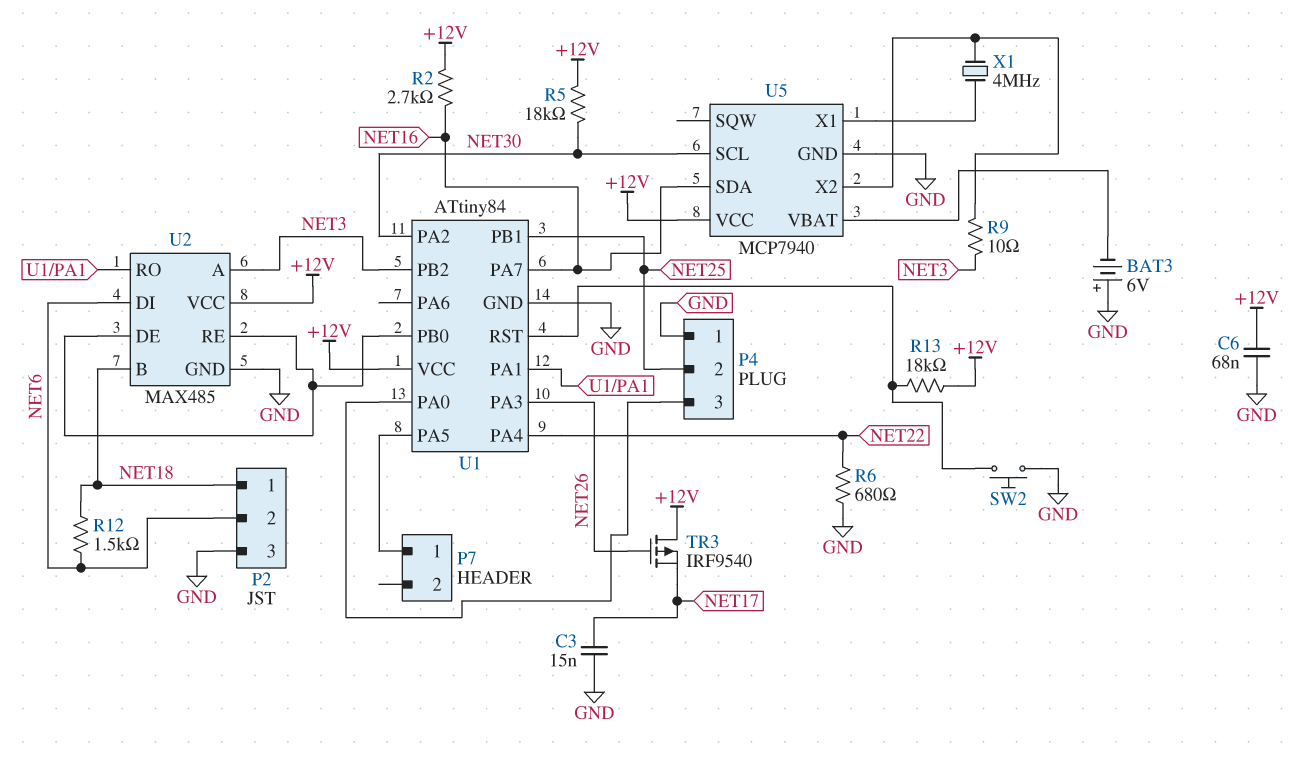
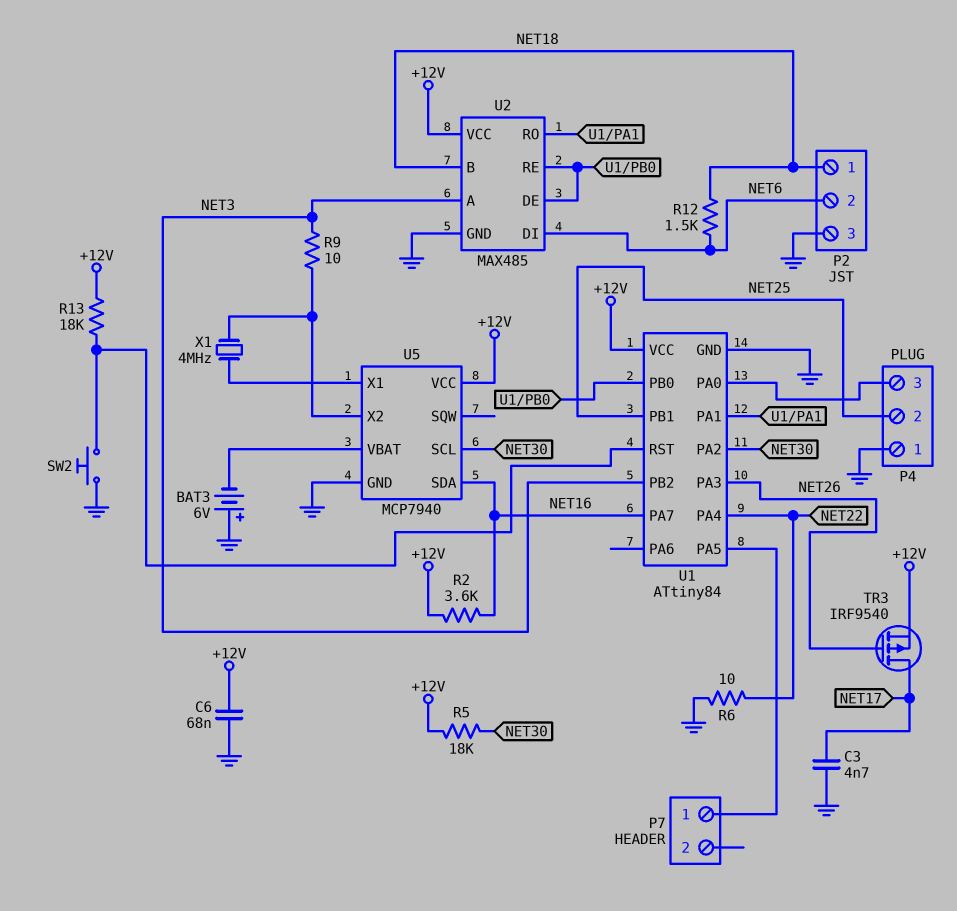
C3: 15nF (GND, NET17) -> 4.7nF (GND, NET17)
R2: 2.7k (+12V, NET16) -> 3.6k (+12V, NET16)
R6: 680 (GND, NET22) -> 10 (GND, NET22)
TR3: PMOS IRF9540 (G NET26, D +12V, S NET17) -> PMOS IRF9540 (G NET26, D NET17, S +12V)

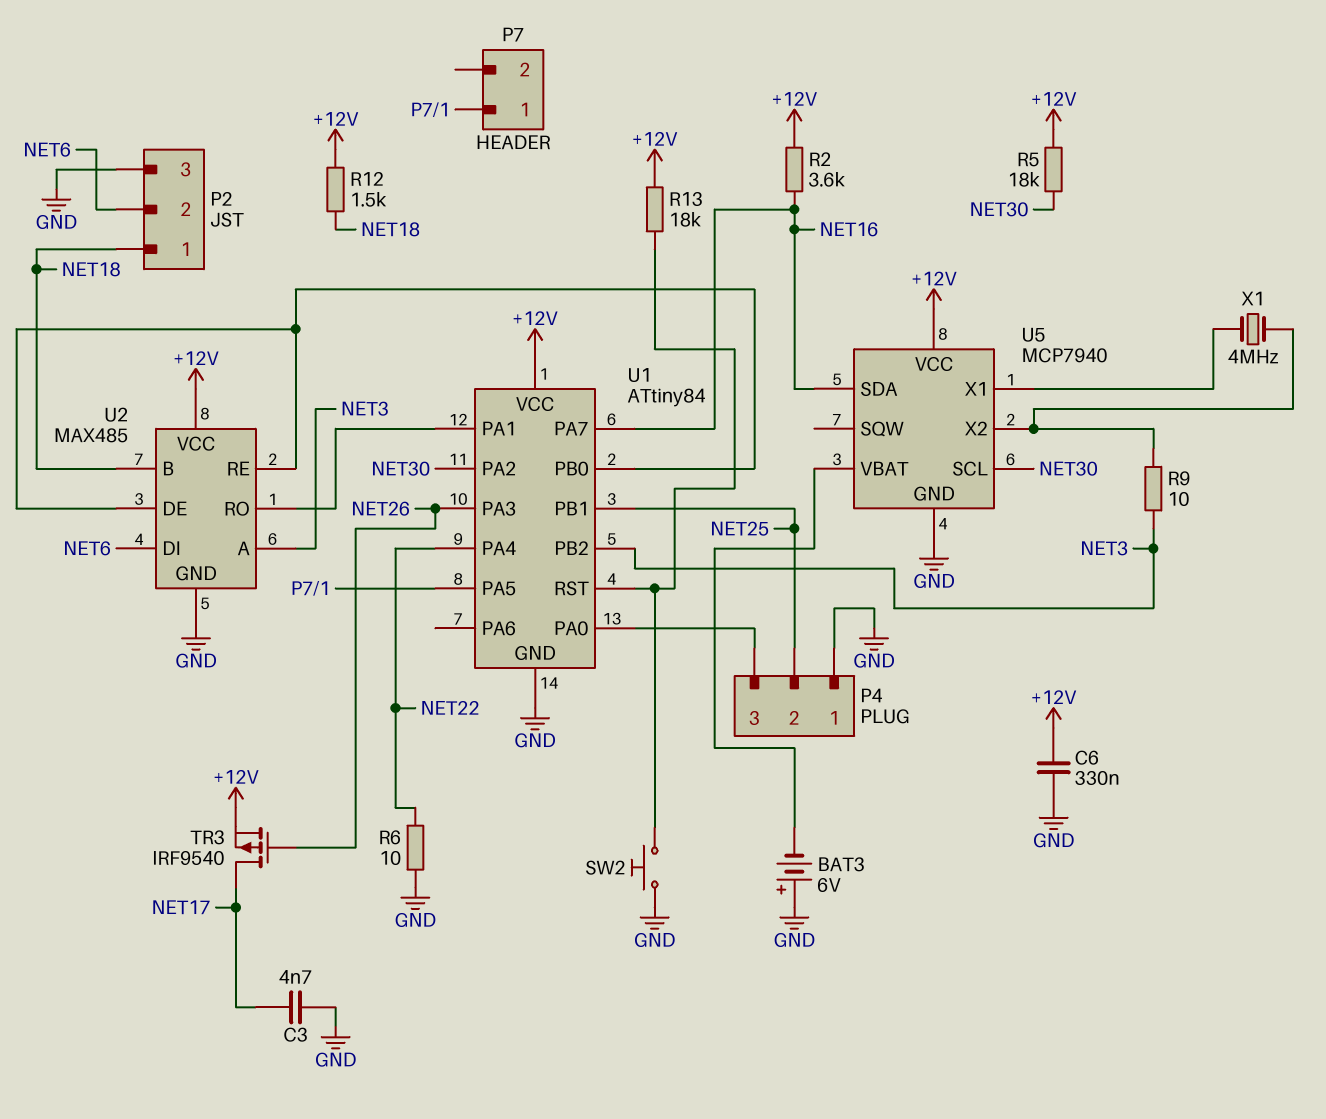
C6: 68nF (+12V, GND) -> 330nF (+12V, GND)
R12: 1.5k (NET6, NET18) -> 1.5k (+12V, NET18)

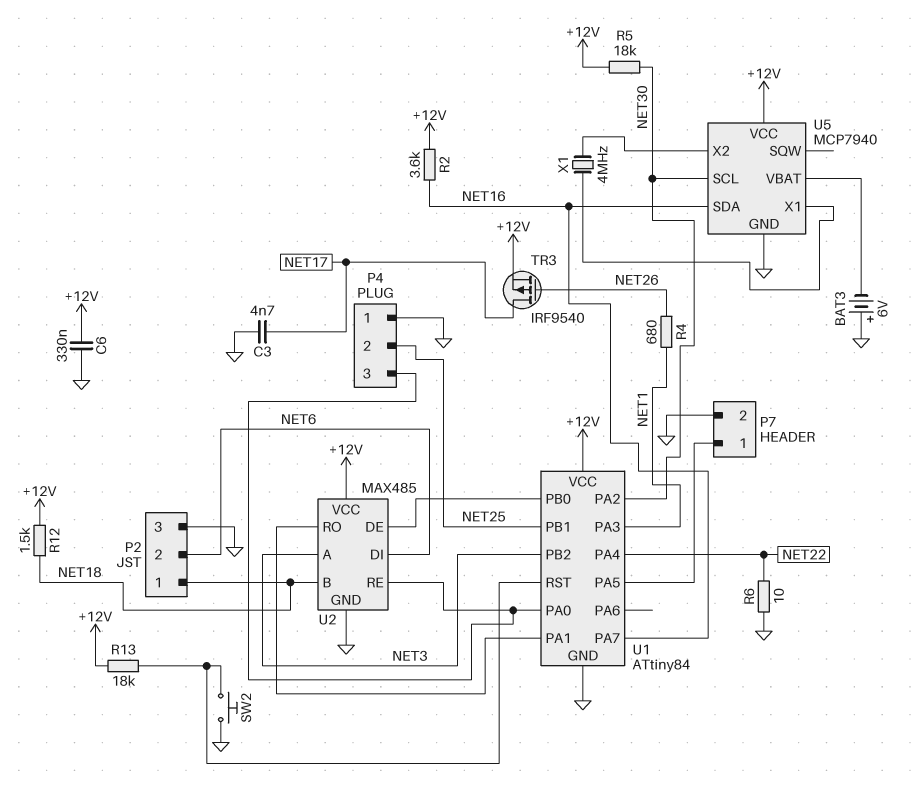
P7 pin 2: none -> GND
R4: none -> 680 (NET1, NET26)
R9: 10 (NET3, U5/X2) -> none
U1 pin PA3: NET26 -> NET1
U2 pin RE: U1/PB0 -> P4/3

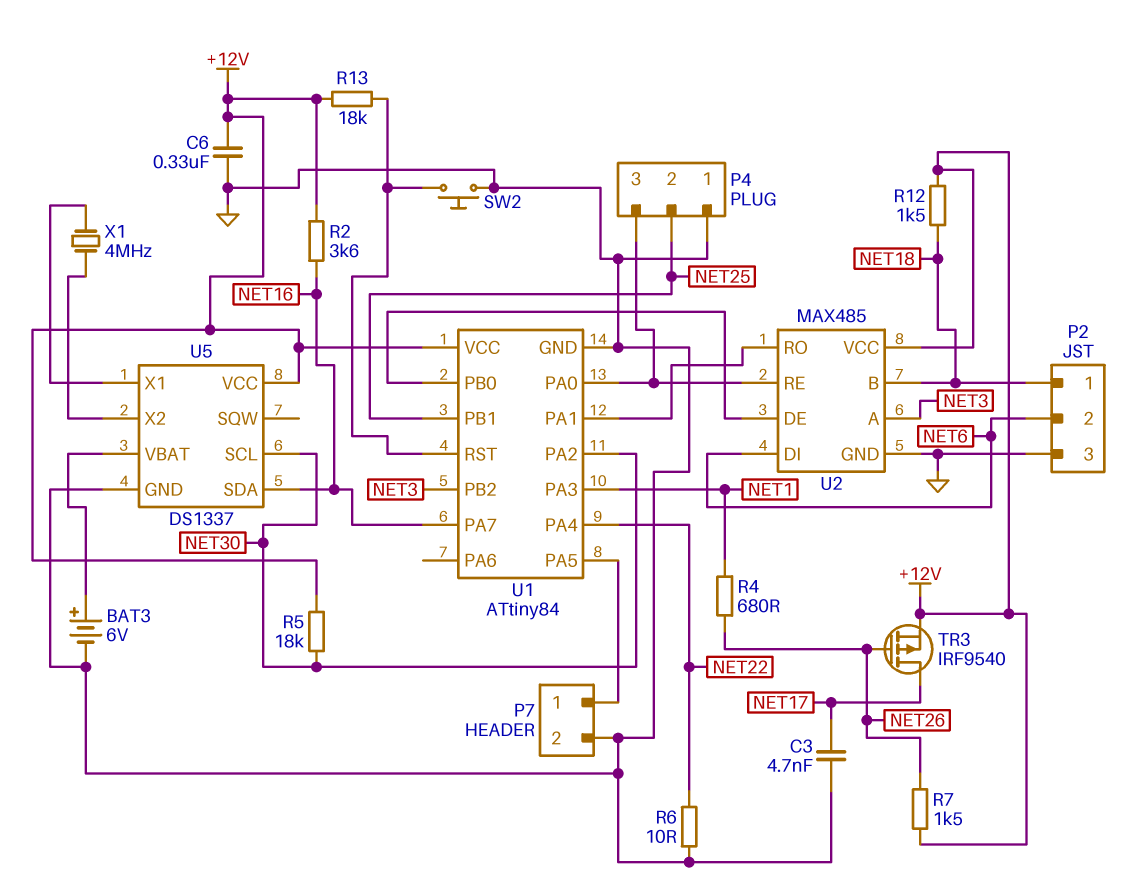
BAT3: 6V (plus GND, minus U5/VBAT) -> 6V (plus U5/VBAT, minus GND)
R7: none -> 1.5k (+12V, NET26)
U5: MCP7940 -> DS1337

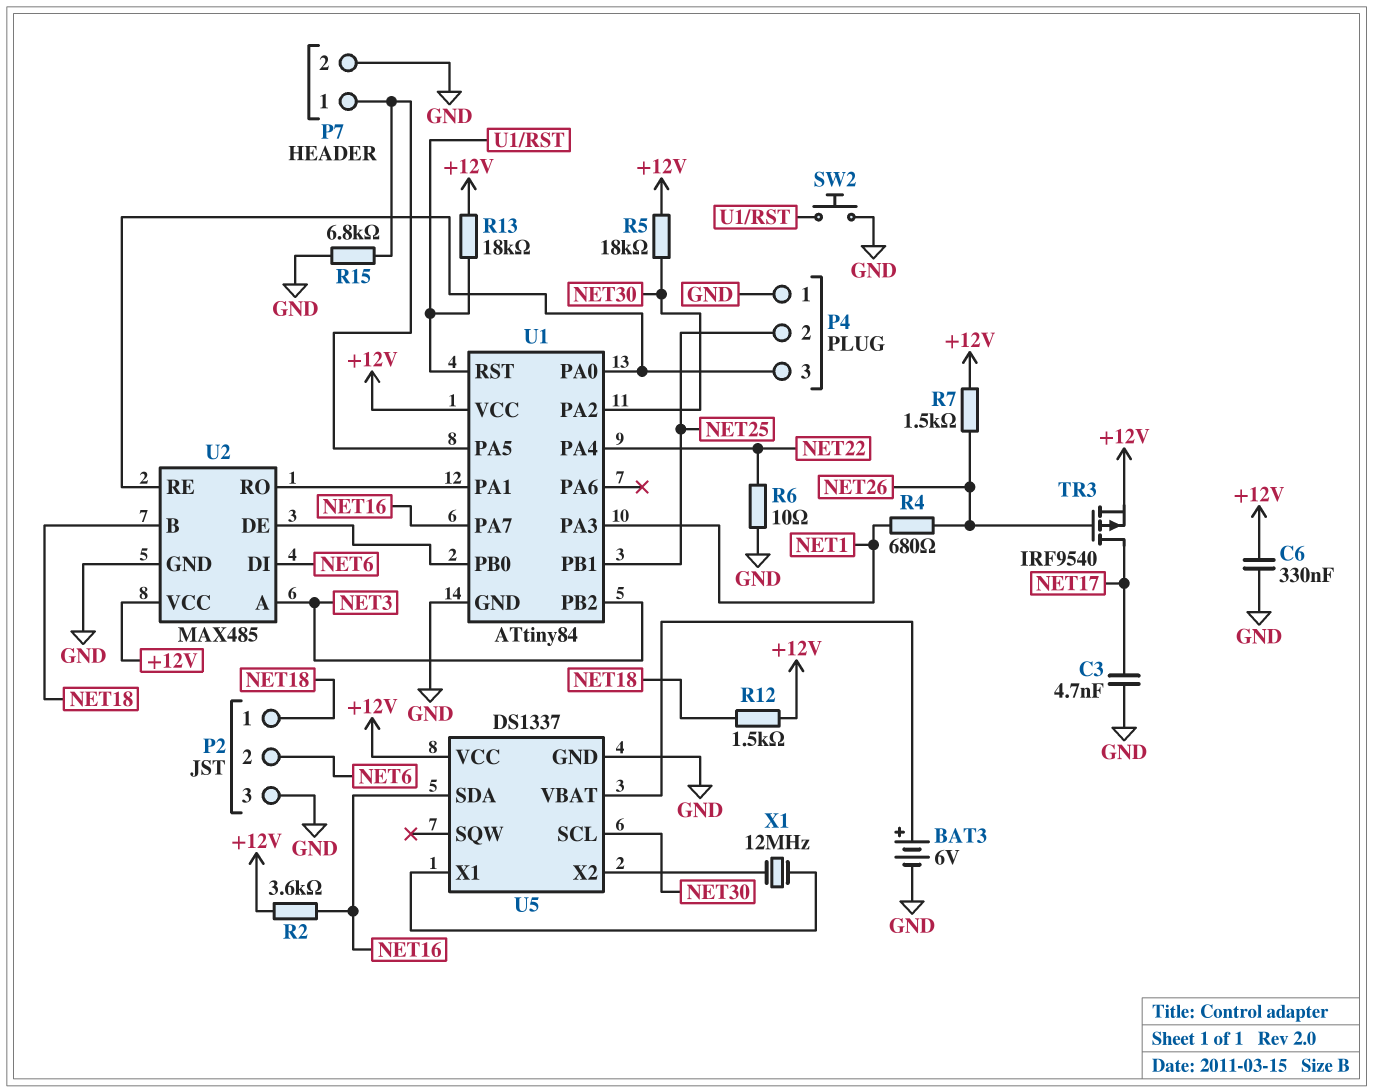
R15: none -> 6.8k (GND, P7/1)
X1: 4MHz (U5/X1, U5/X2) -> 12MHz (U5/X1, U5/X2)

